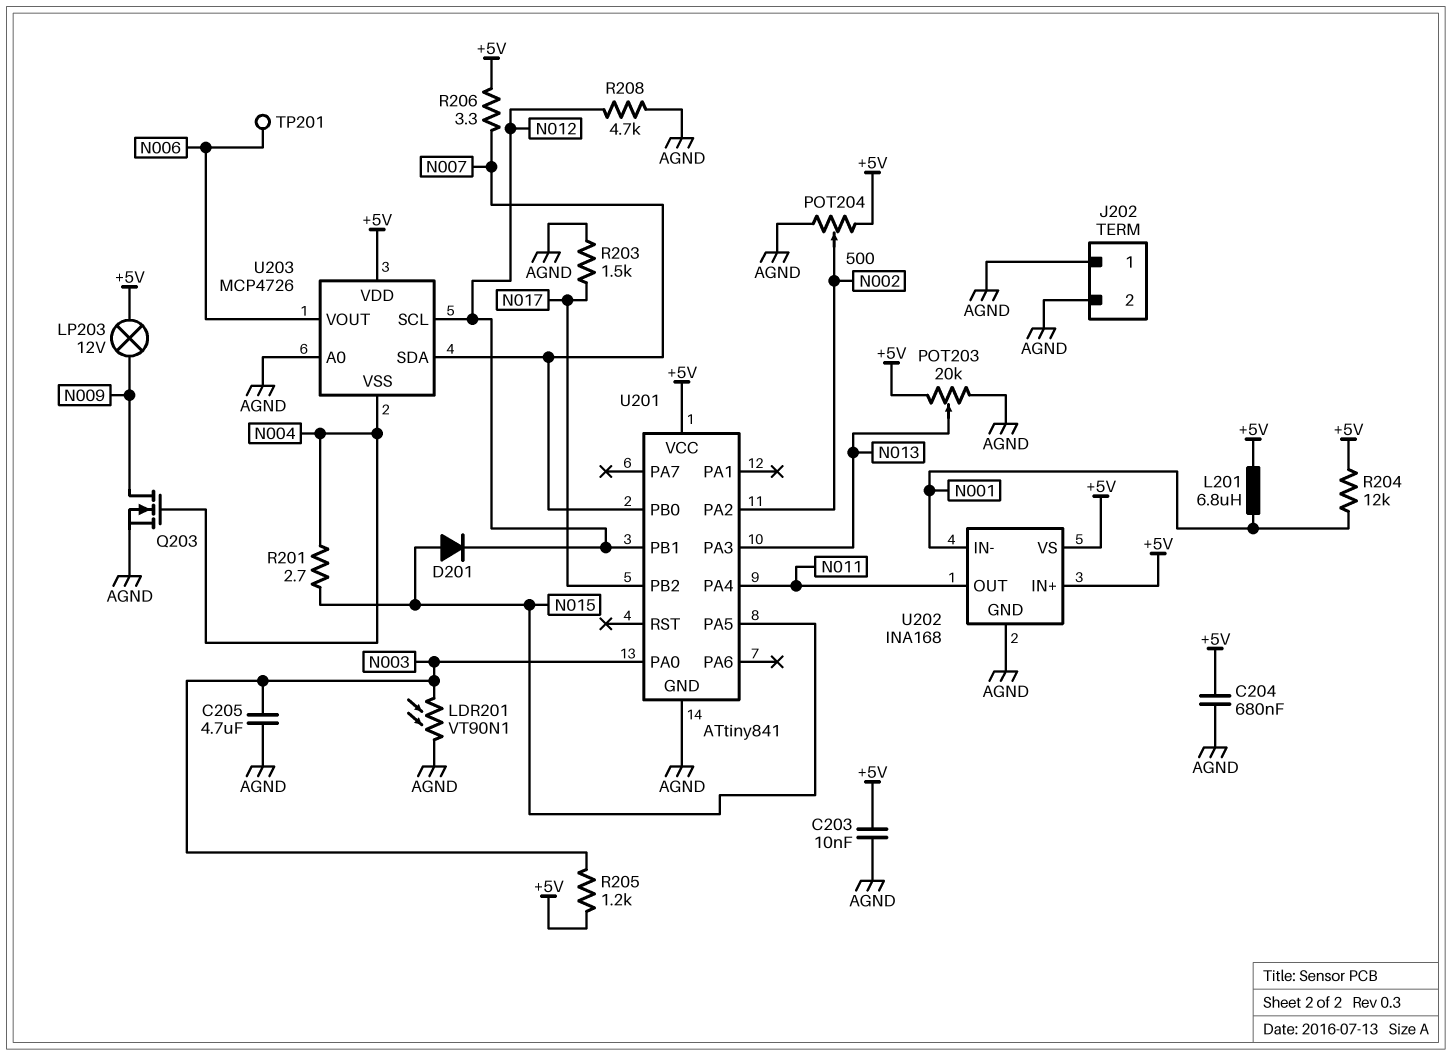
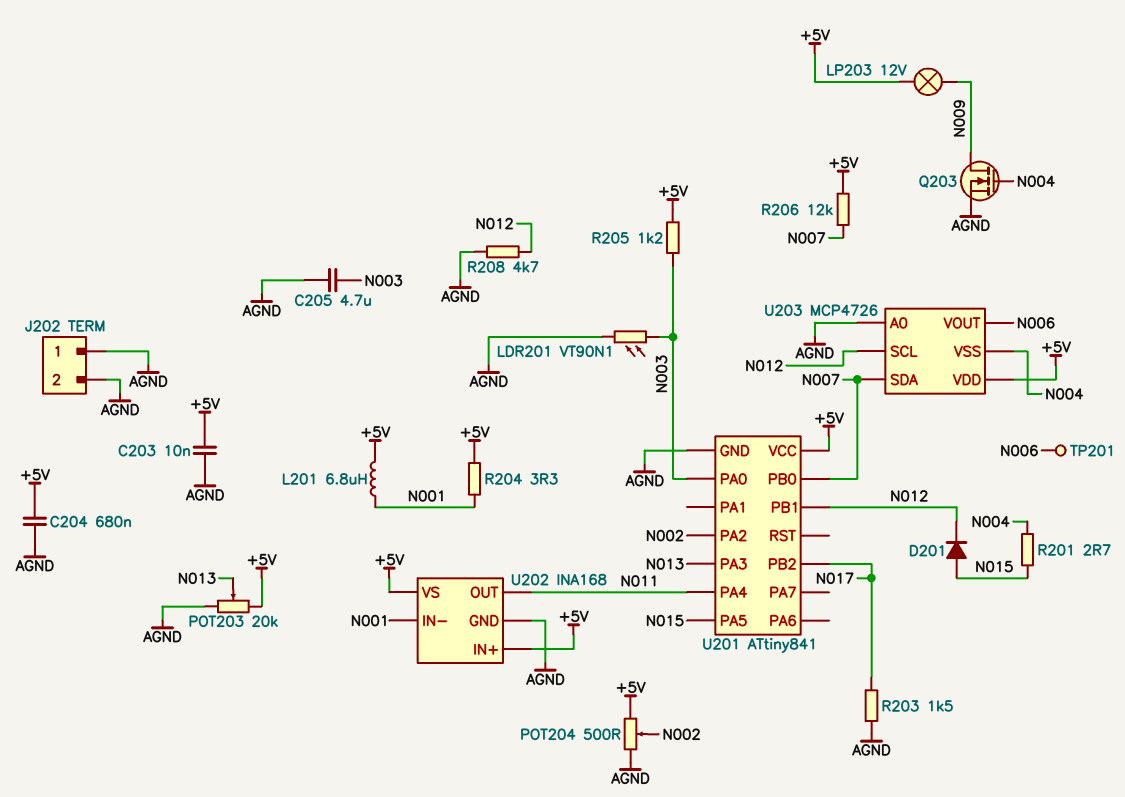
R204: 12k (+5V, N001) -> 3.3 (+5V, N001)
R206: 3.3 (+5V, N007) -> 12k (+5V, N007)

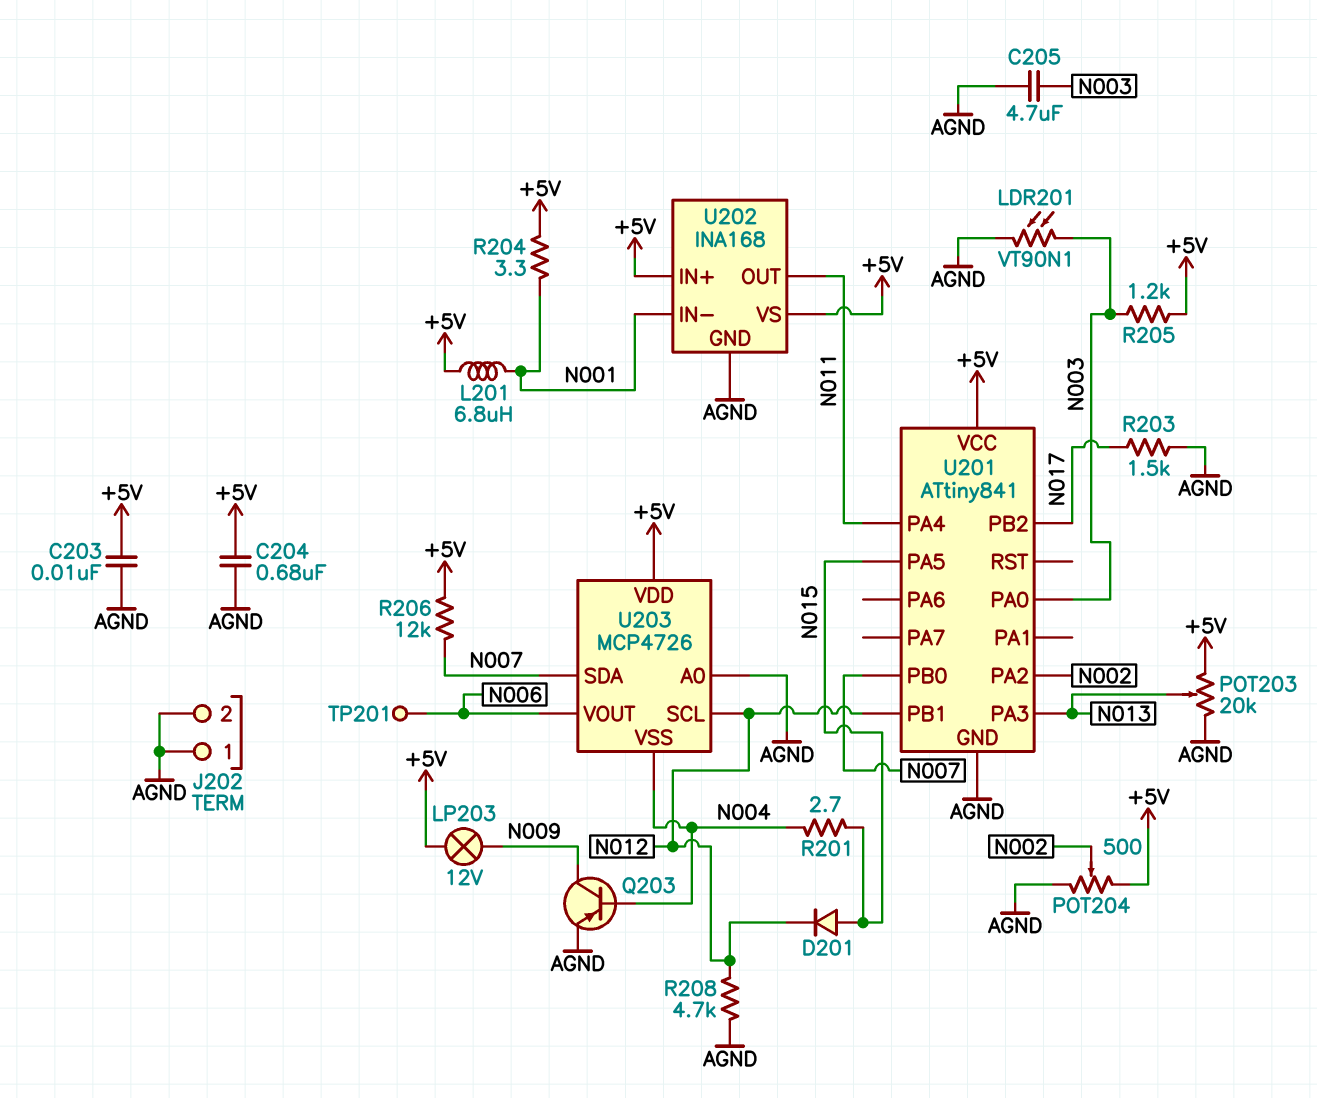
Q203: NMOS (G N004, D N009, S AGND) -> PNP (B N004, C N009, E AGND)

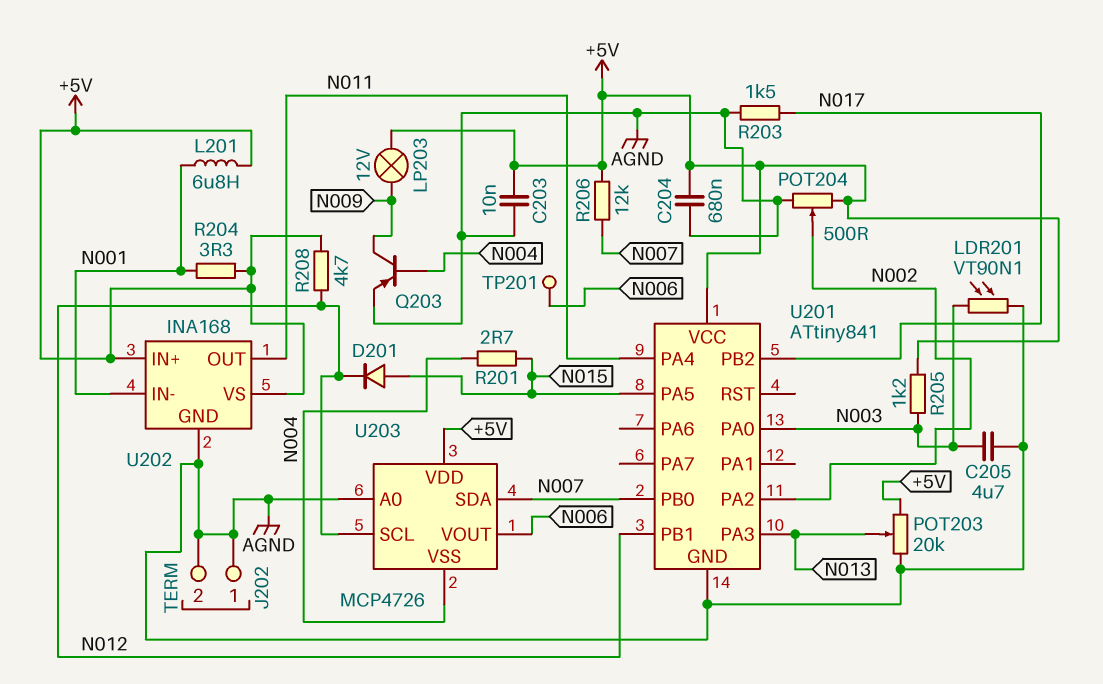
R208: 4.7k (AGND, N012) -> 4.7k (+5V, N012)

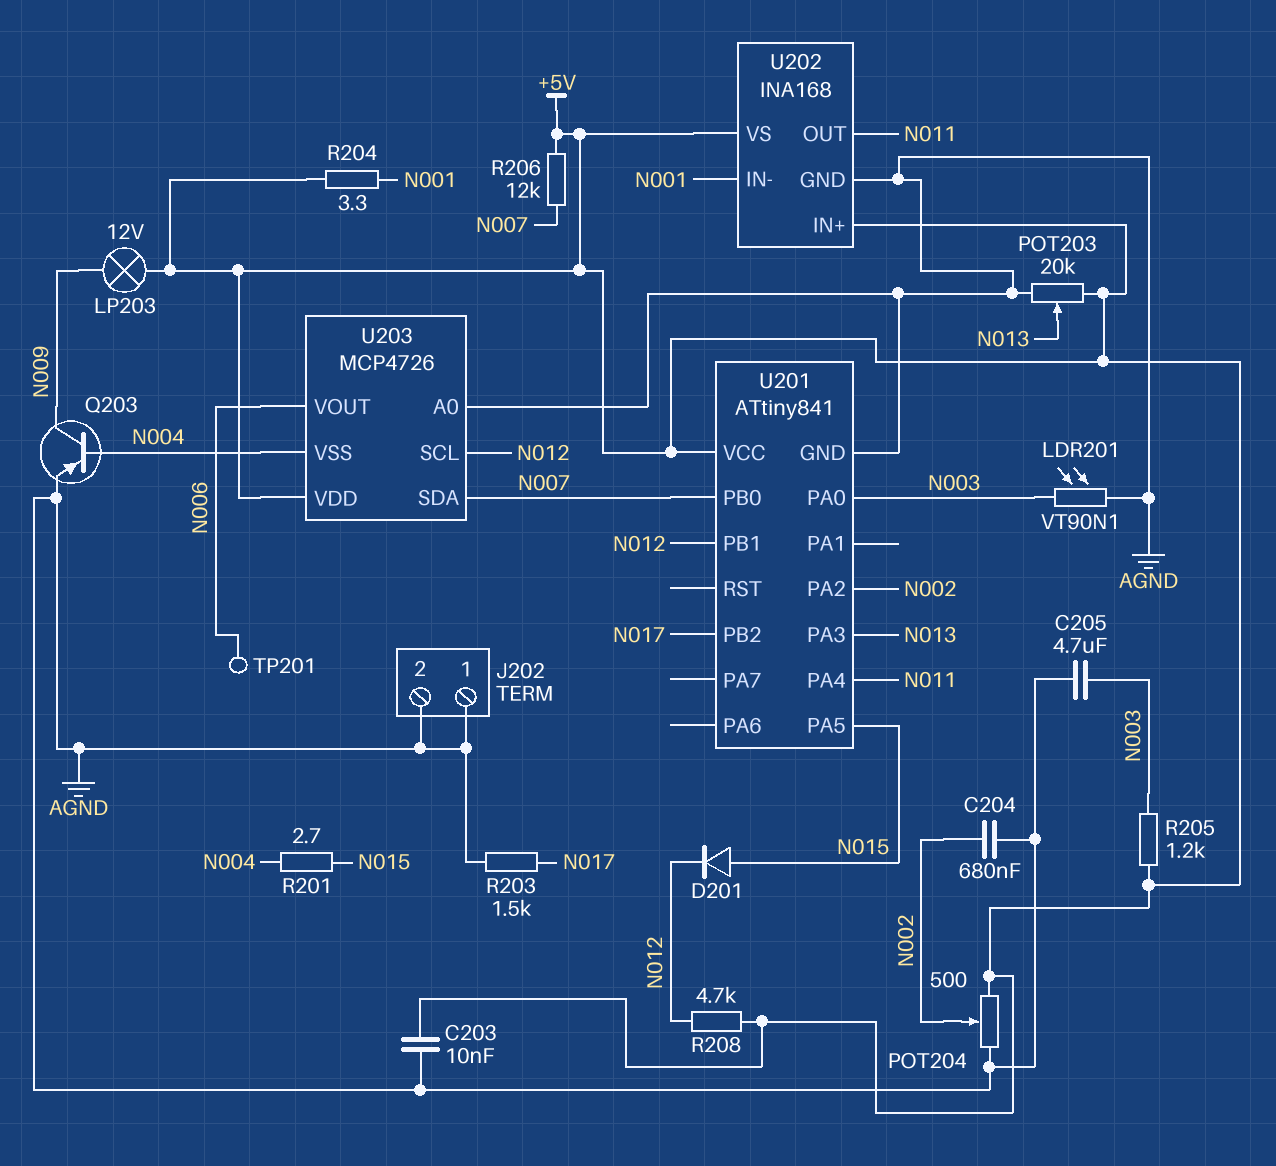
C204: 680nF (+5V, AGND) -> 680nF (AGND, N002)
L201: 6.8uH (+5V, N001) -> none

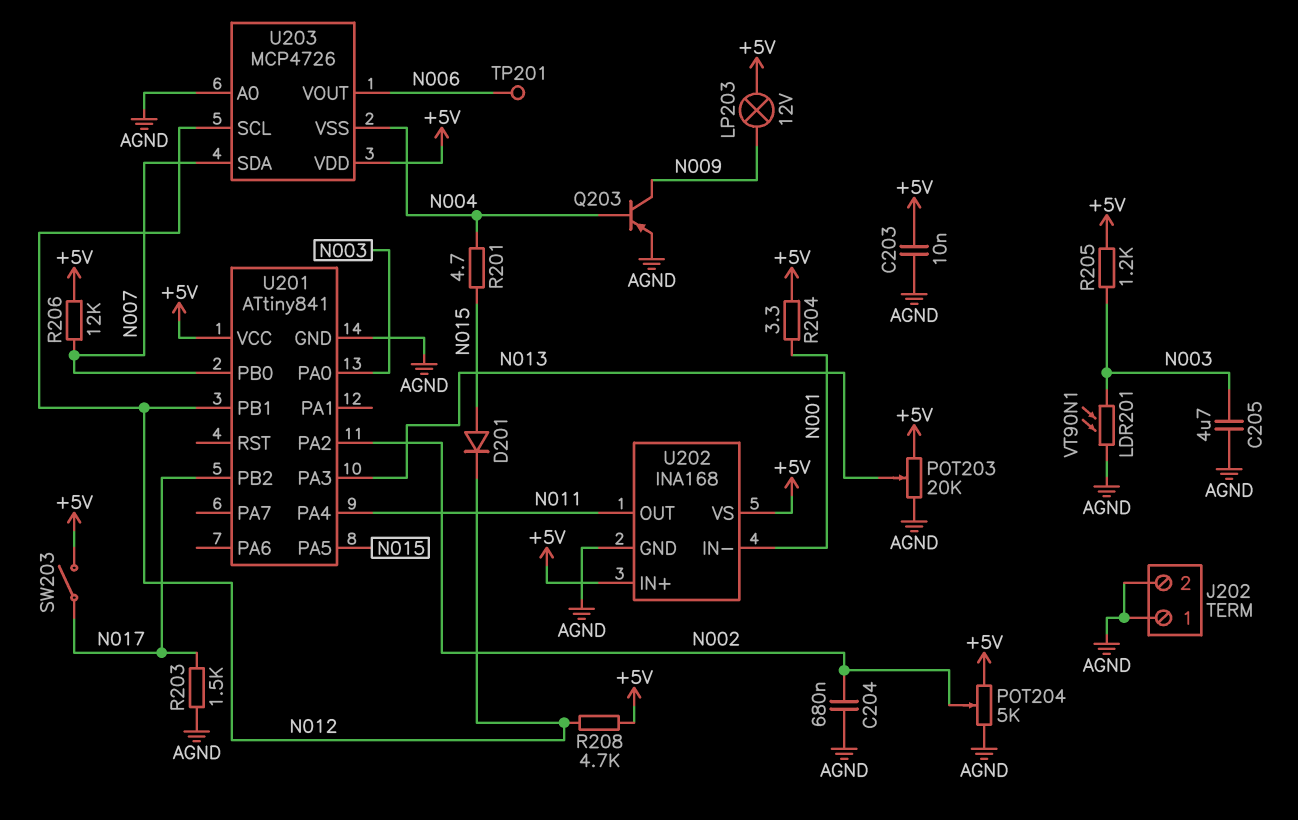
POT204: 500 (+5V, AGND, wiper N002) -> 5k (+5V, AGND, wiper N002)
R201: 2.7 (N004, N015) -> 4.7 (N004, N015)
SW203: none -> switch (+5V, N017)

